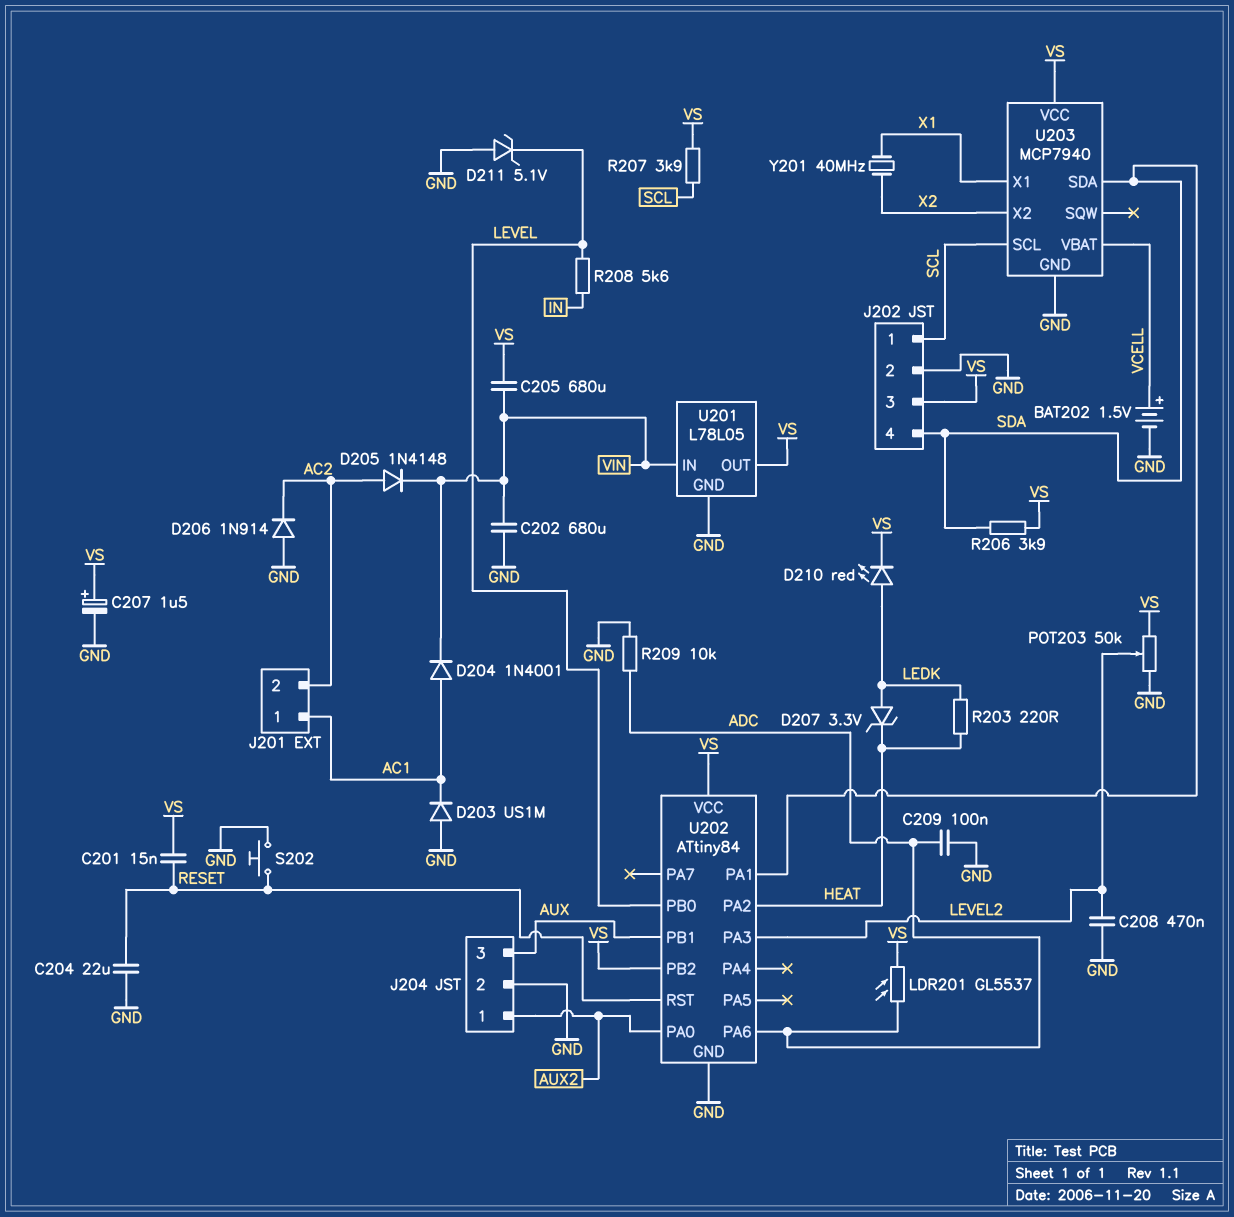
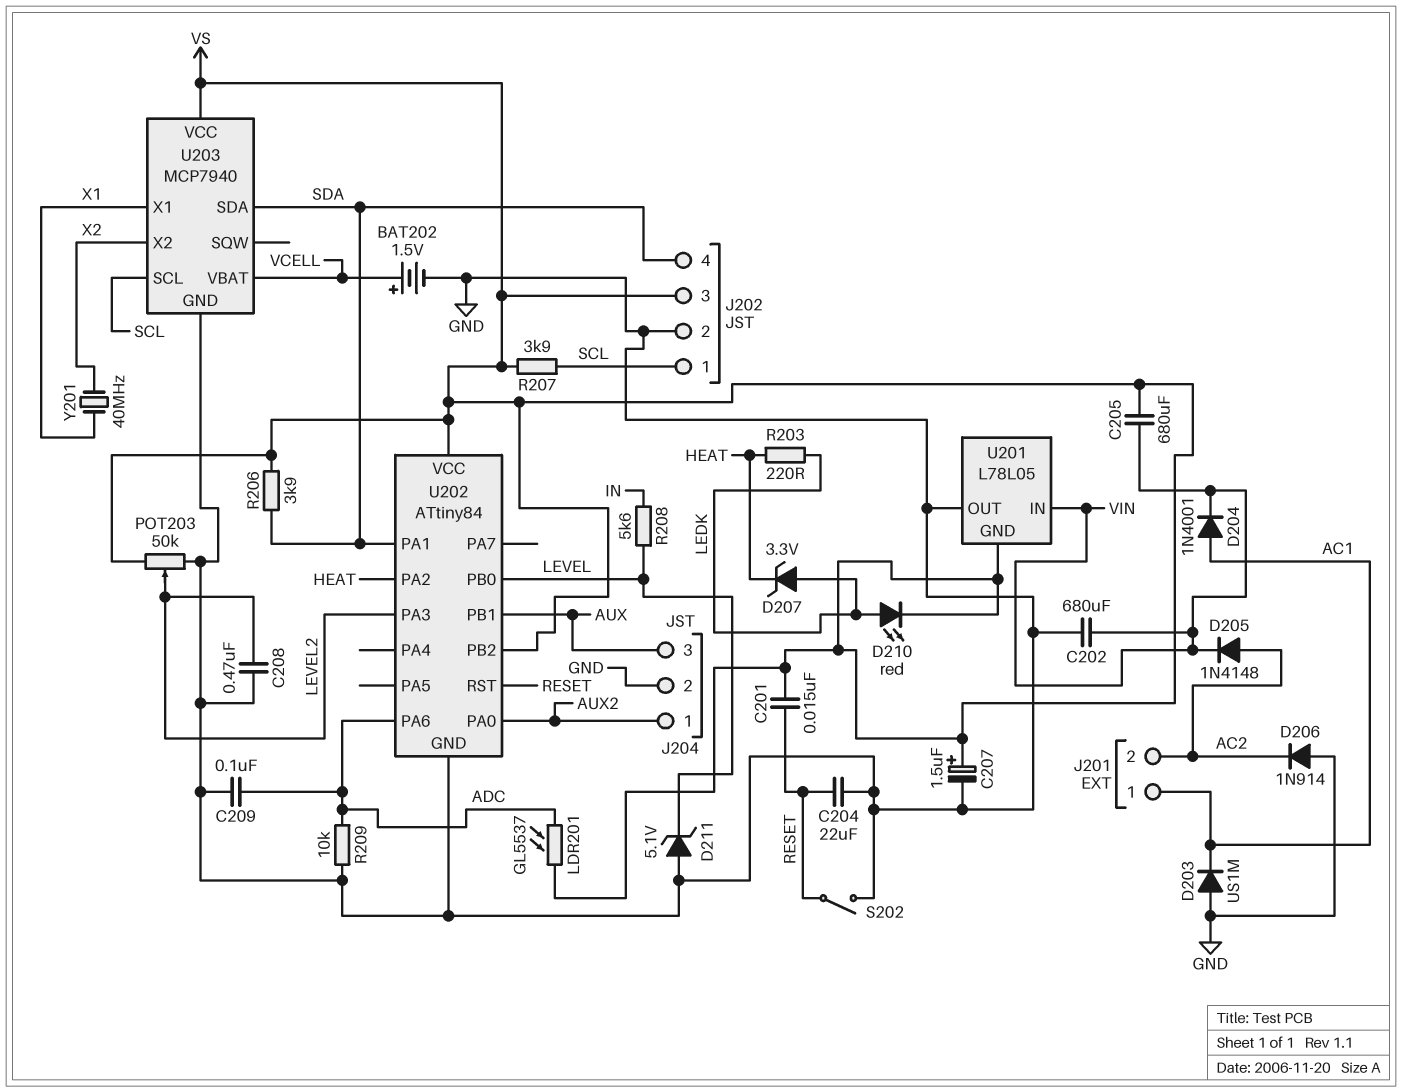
S202: button (GND, RESET) -> switch (GND, RESET)
U201 pin GND: GND -> VS
U201 pin OUT: VS -> GND

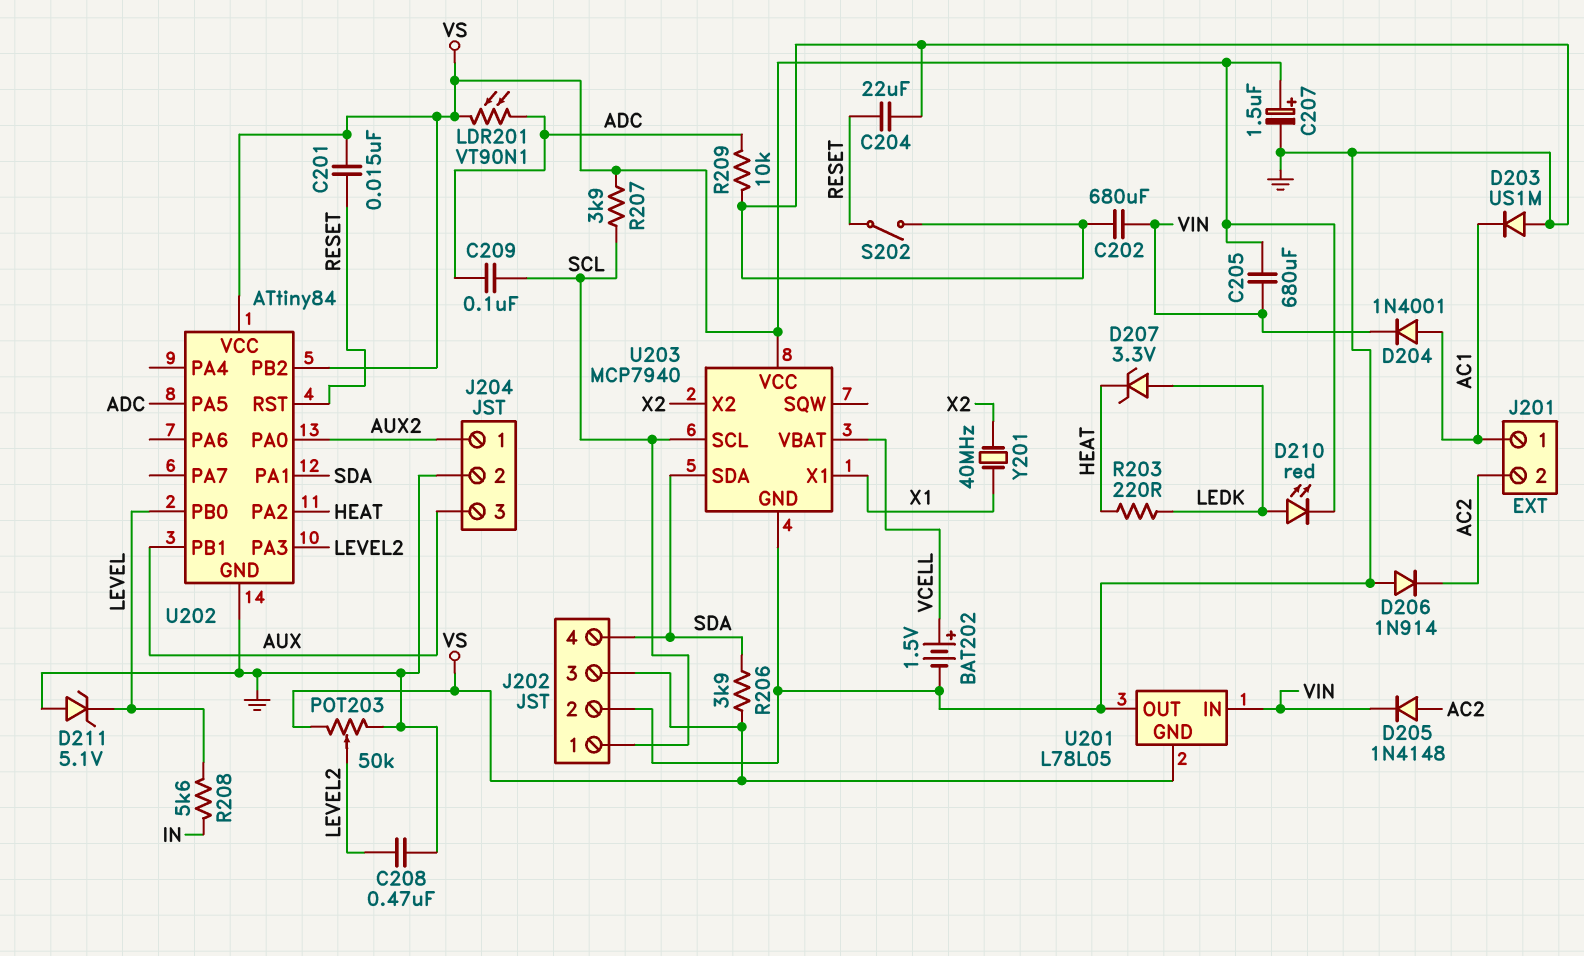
C209: 100nF (ADC, GND) -> 100nF (ADC, SCL)
LDR201: GL5537 (ADC, VS) -> VT90N1 (ADC, VS)
U202 pin PA5: none -> ADC
U202 pin PA6: ADC -> none

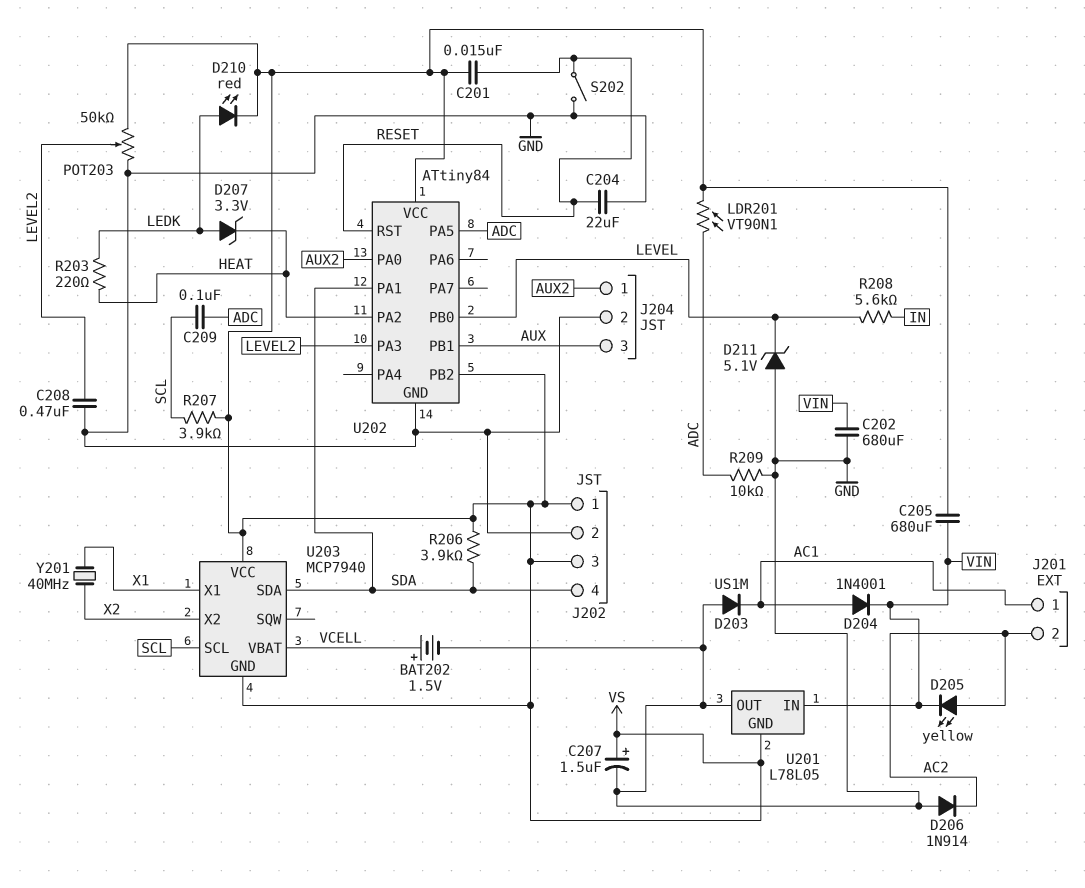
D205: diode 1N4148 (A AC2, K VIN) -> LED yellow (A AC2, K VIN)
J202 pin 1: SCL -> VS
U203 pin GND: GND -> VS

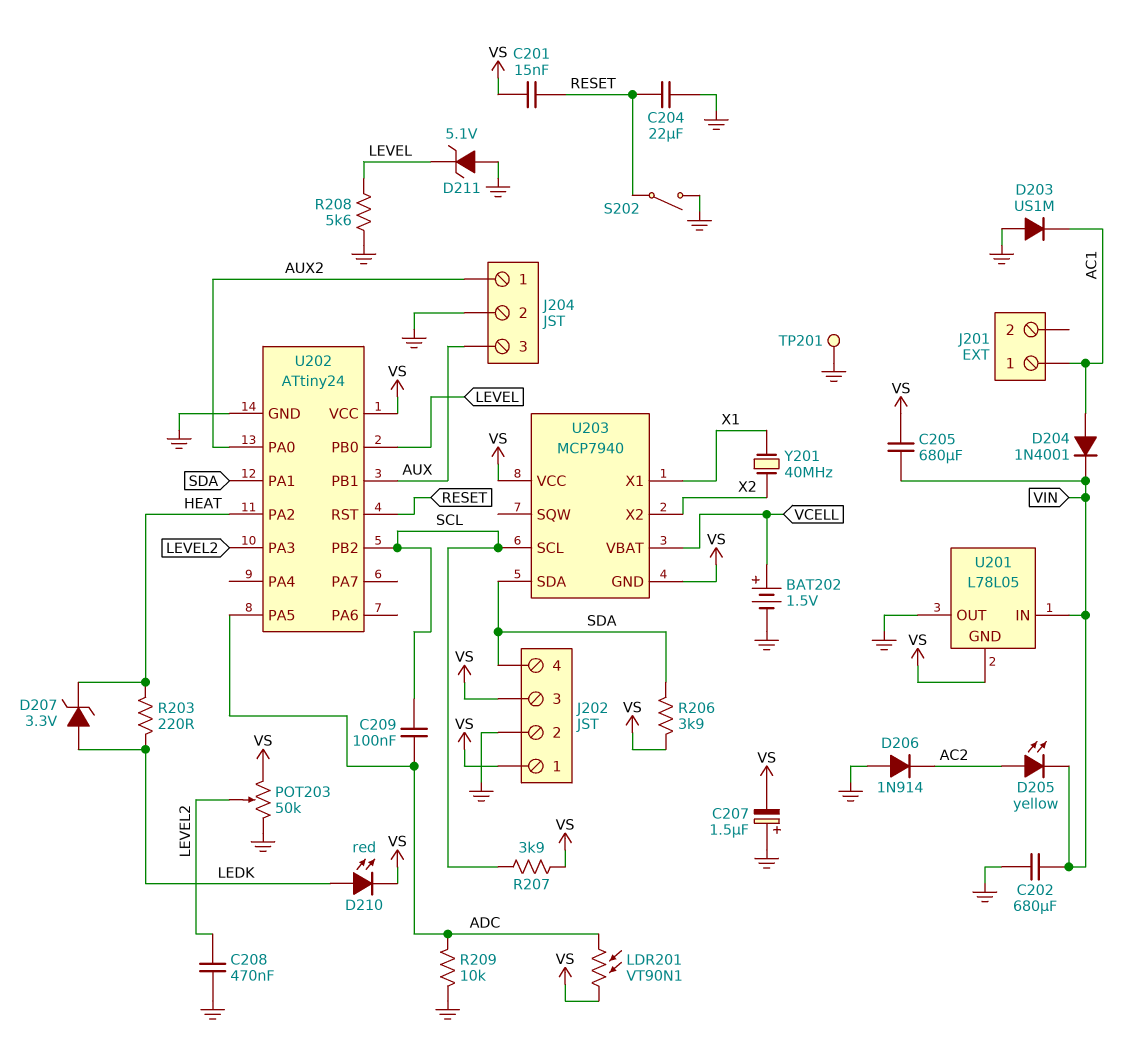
C207: 1.5uF (plus VS, minus GND) -> 1.5uF (plus GND, minus VS)
J201 pin 2: AC2 -> none
R208: 5.6k (IN, LEVEL) -> 5.6k (GND, LEVEL)
TP201: none -> test point (GND)
U202: ATtiny84 -> ATtiny24
U202 pin PB2: VS -> SCL

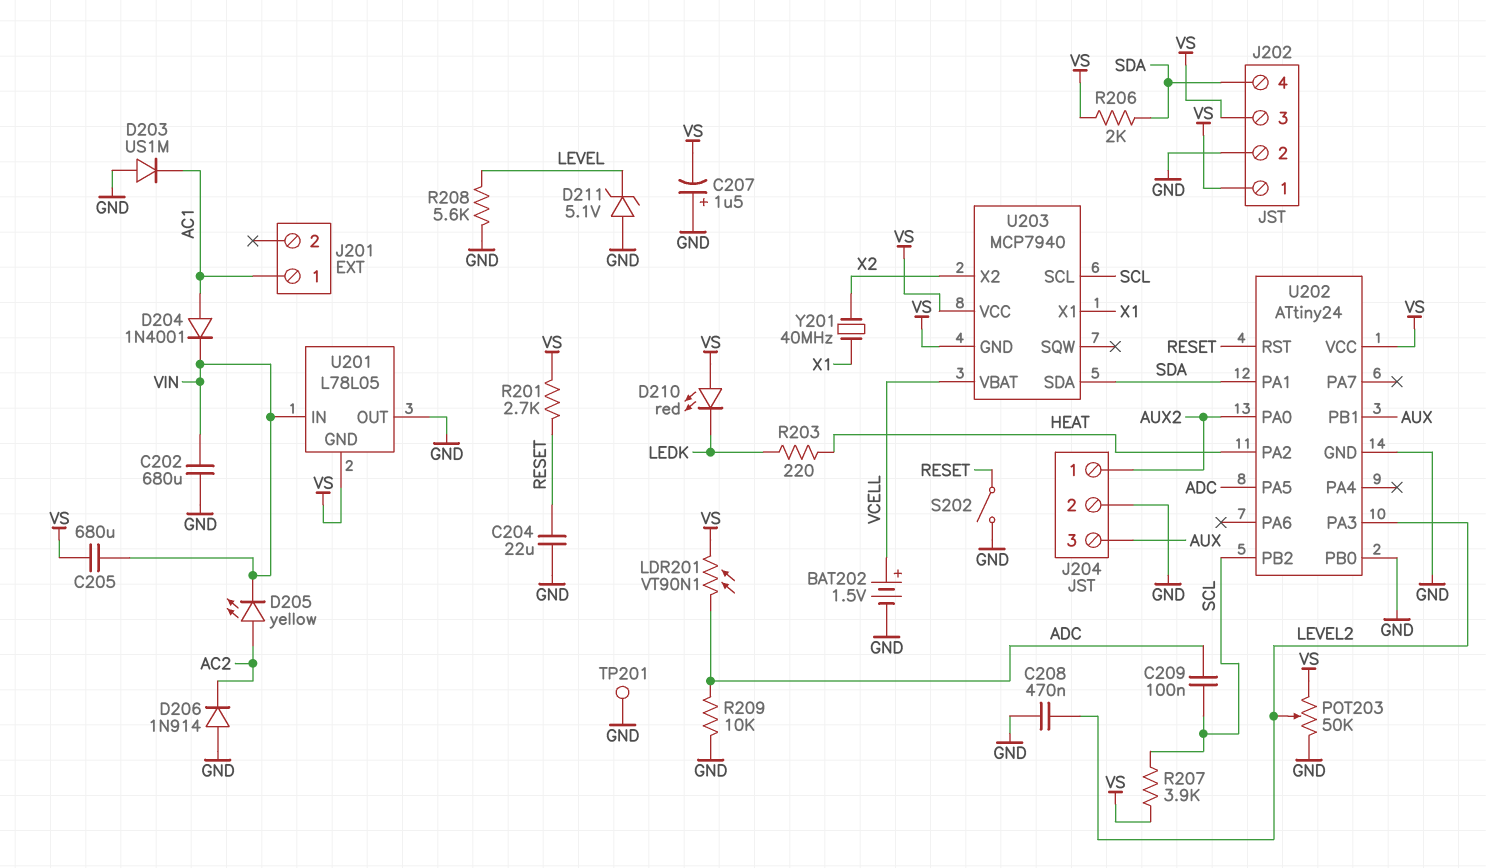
C201: 15nF (RESET, VS) -> none
D207: zener 3.3V (A LEDK, K HEAT) -> none
D210: LED red (A LEDK, K VS) -> LED red (A VS, K LEDK)
R201: none -> 2.7k (RESET, VS)
R206: 3.9k (SDA, VS) -> 2k (SDA, VS)
U202 pin PB0: LEVEL -> GND

